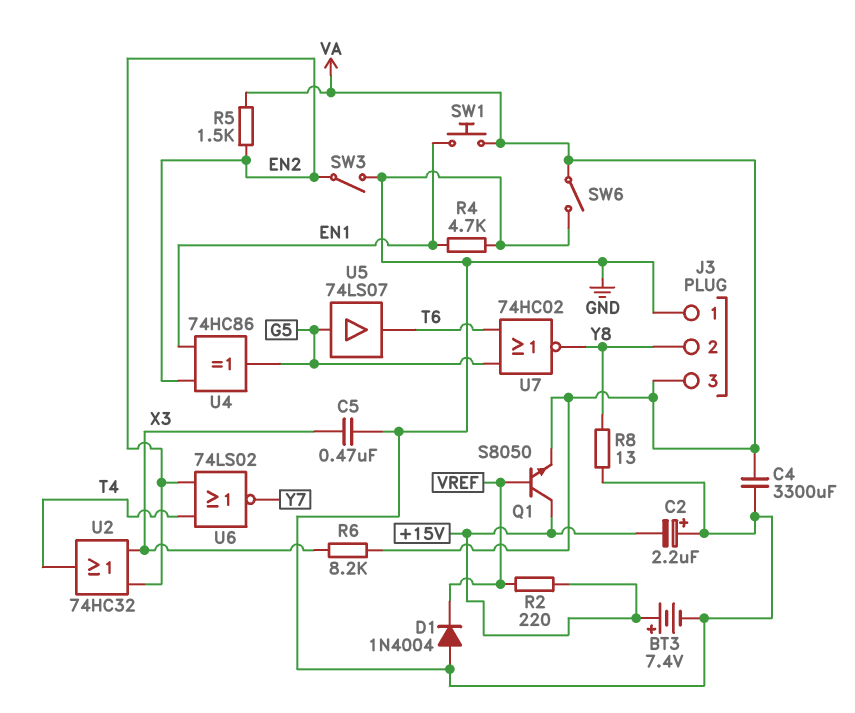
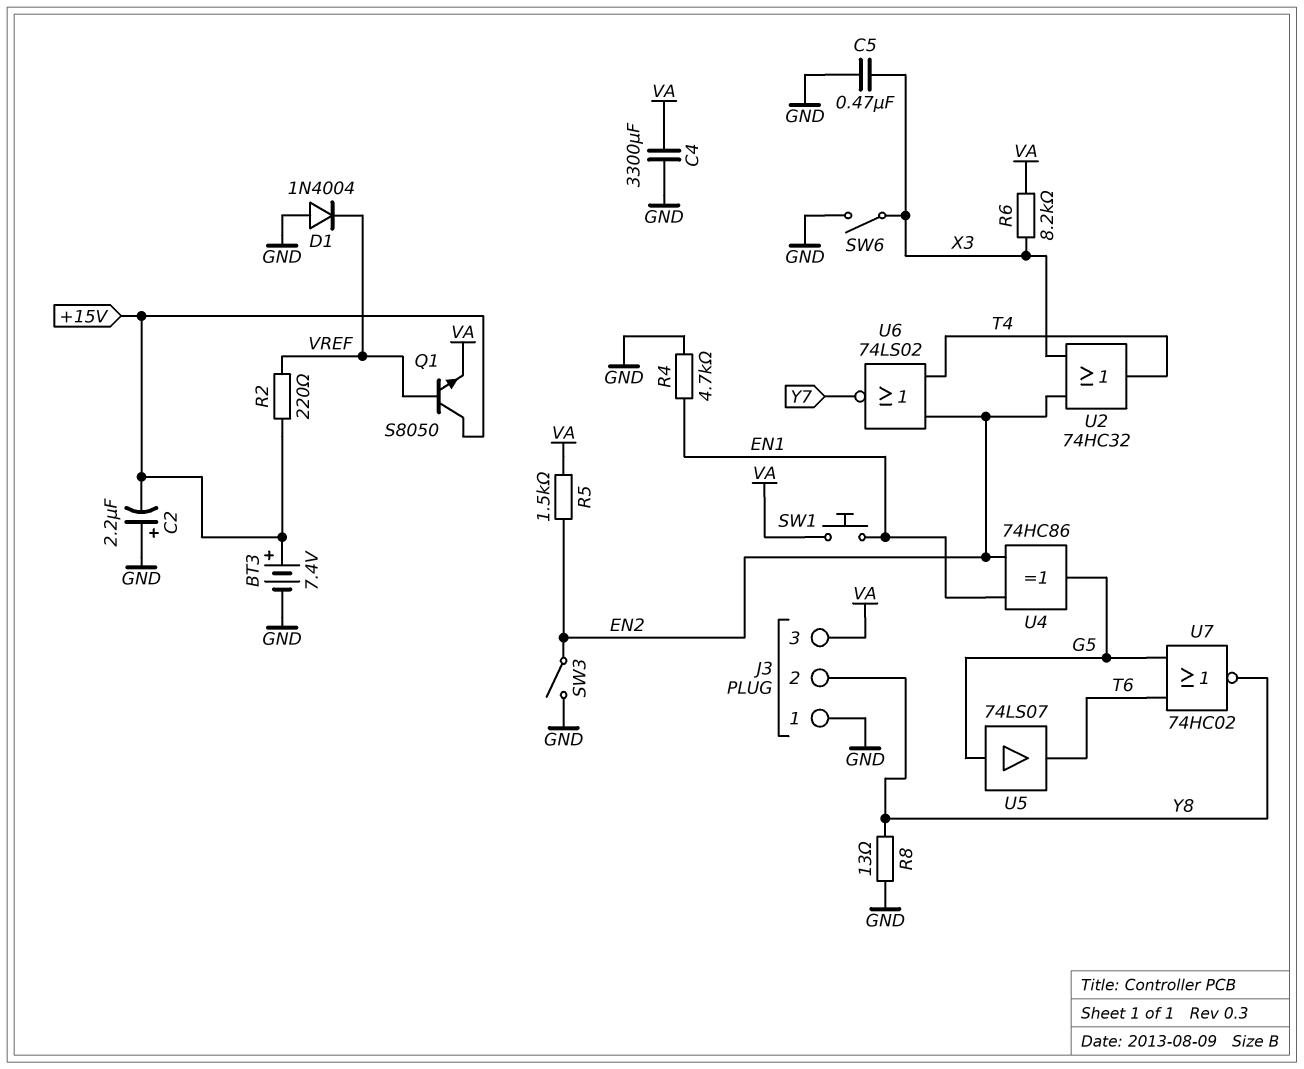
SW6: switch (GND, VA) -> switch (GND, X3)

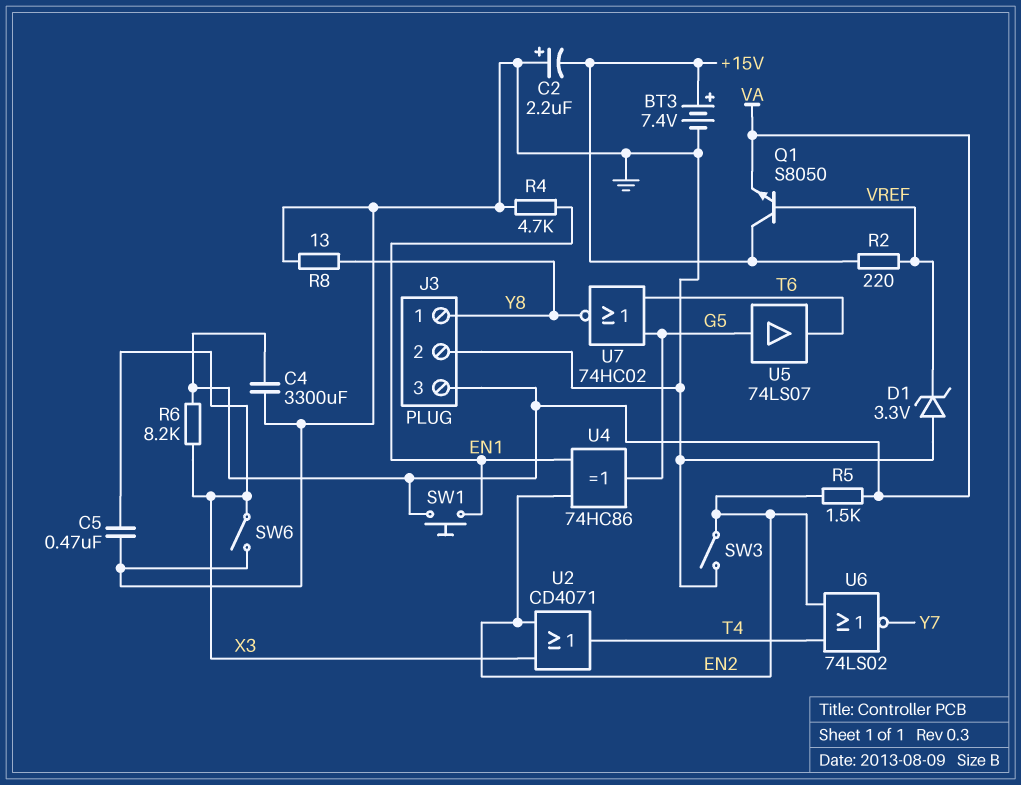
D1: diode 1N4004 (A GND, K VREF) -> zener 3.3V (A GND, K VREF)
J3 pin 1: GND -> Y8
J3 pin 2: Y8 -> GND
U2: OR 74HC32 (in EN2, in X3, out T4) -> OR CD4071 (in EN2, in X3, out T4)

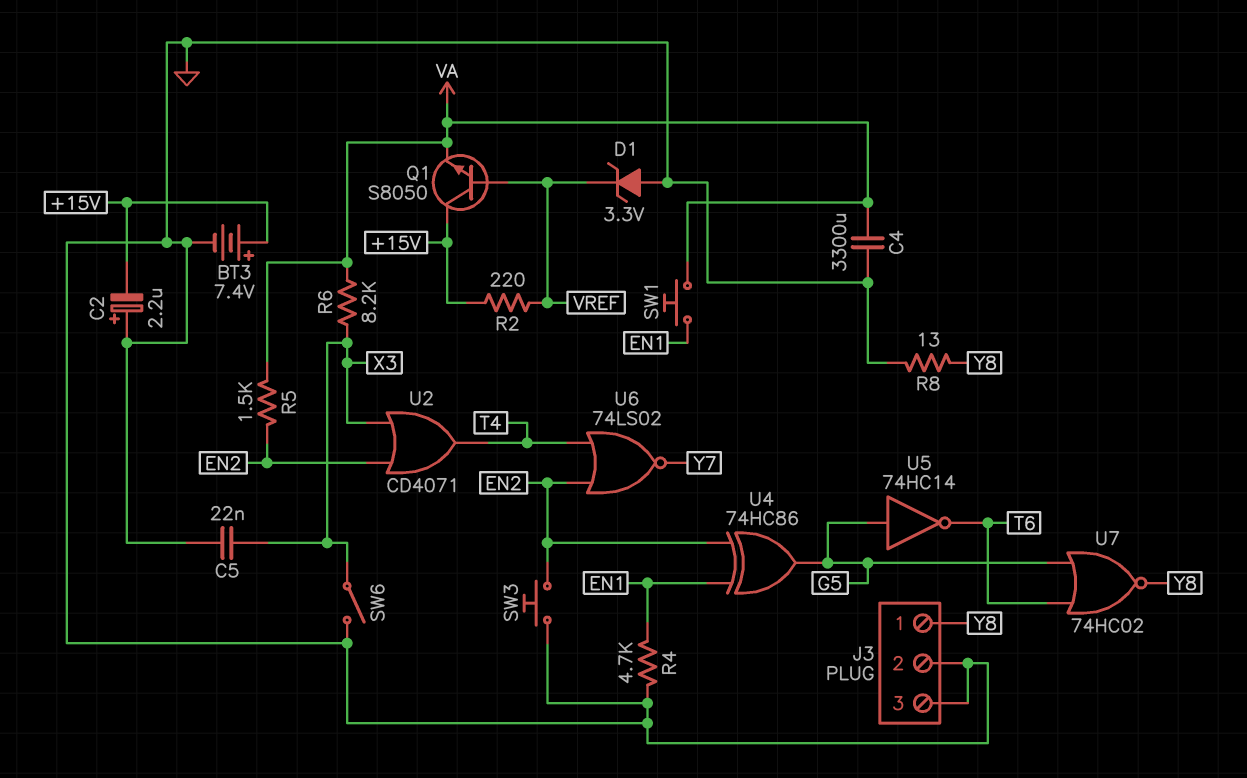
C5: 470nF (GND, X3) -> 22nF (GND, X3)
J3 pin 3: VA -> GND
SW3: switch (EN2, GND) -> button (EN2, GND)
U5: buffer 74LS07 (in G5, out T6) -> NOT 74HC14 (in G5, out T6)

